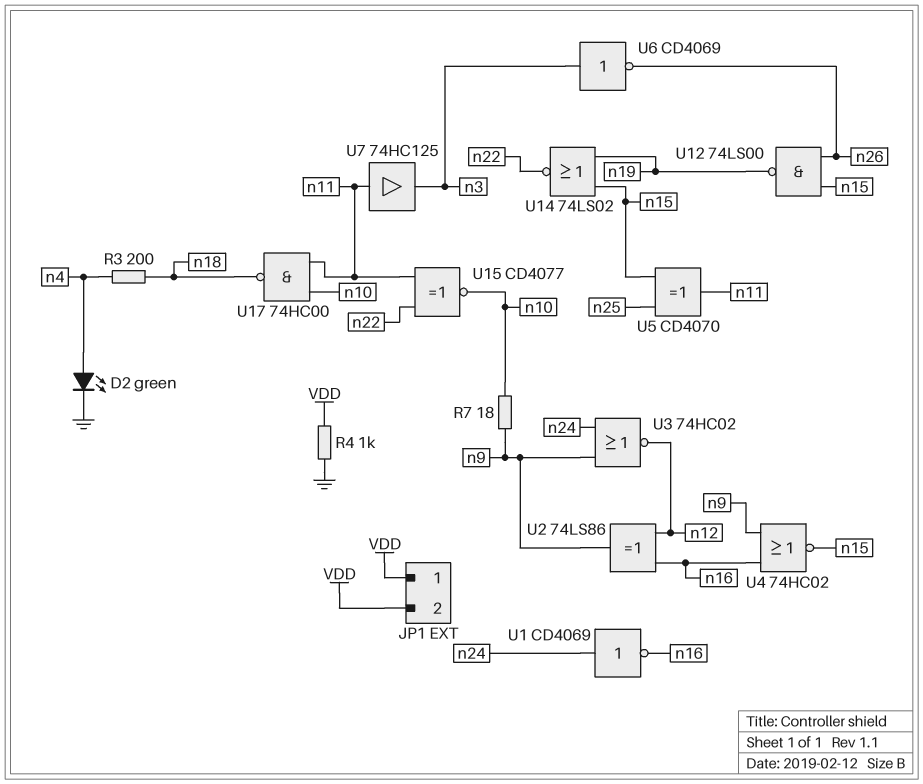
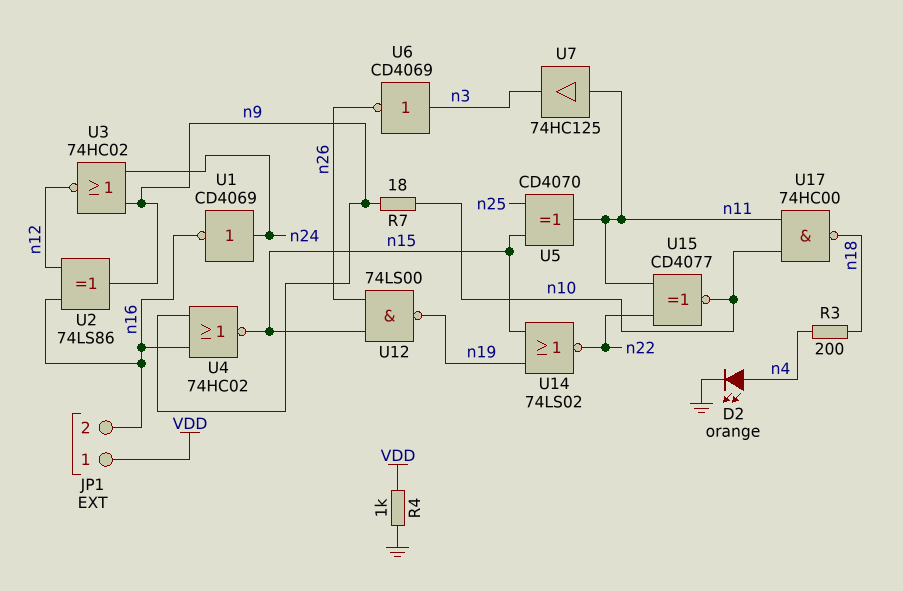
D2: LED green (A n4, K GND) -> LED orange (A n4, K GND)
JP1 pin 2: VDD -> n16

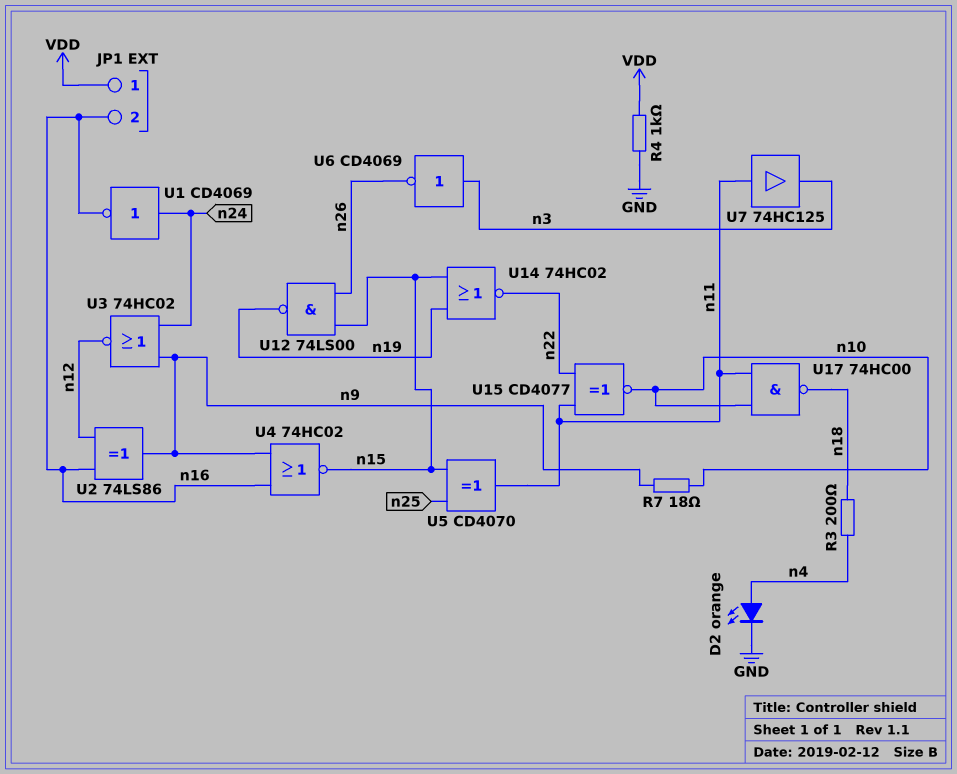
U14: NOR 74LS02 (in n15, in n19, out n22) -> NOR 74HC02 (in n15, in n19, out n22)

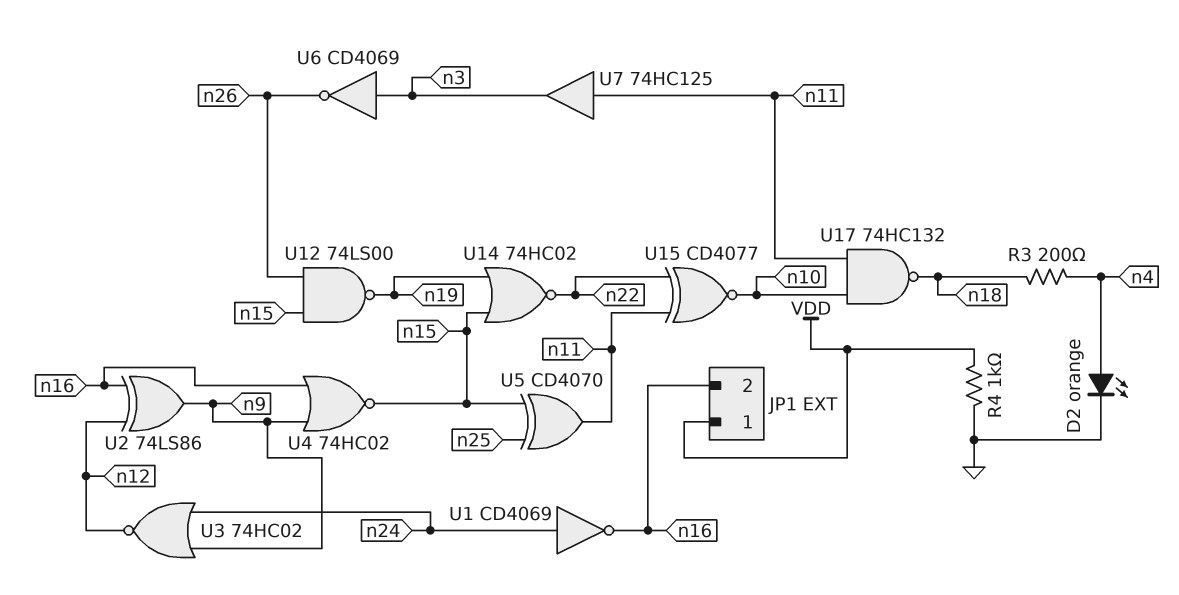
R7: 18 (n9, n10) -> none
U17: NAND 74HC00 (in n10, in n11, out n18) -> NAND 74HC132 (in n10, in n11, out n18)

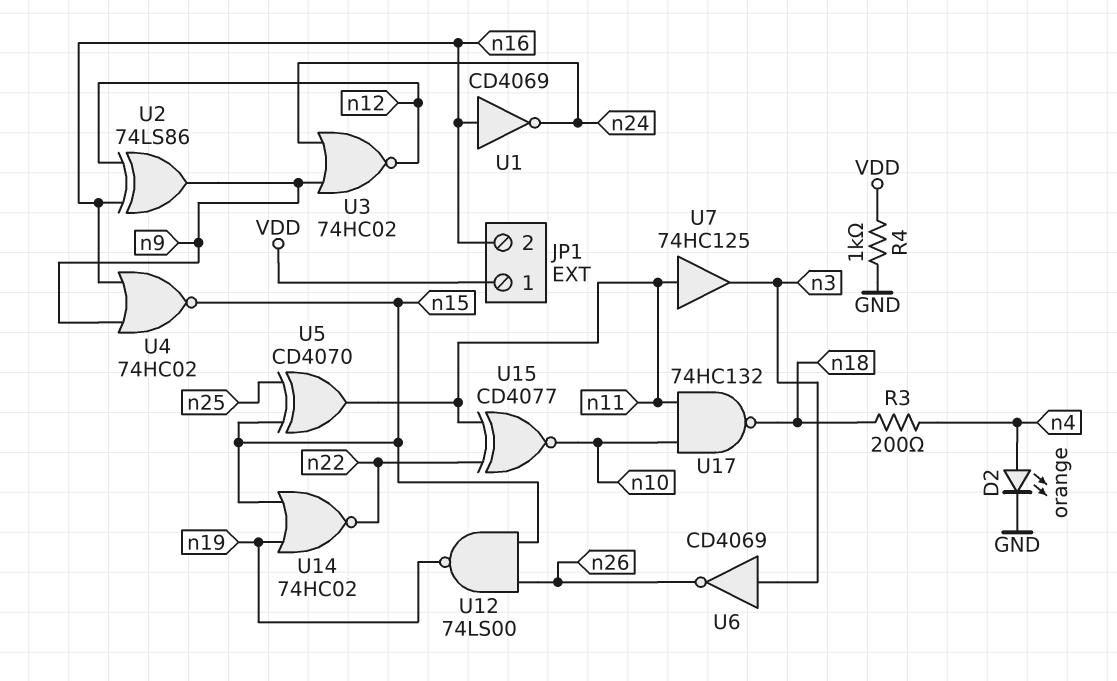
U1: NOT CD4069 (in n24, out n16) -> NOT CD4069 (in n16, out n24)

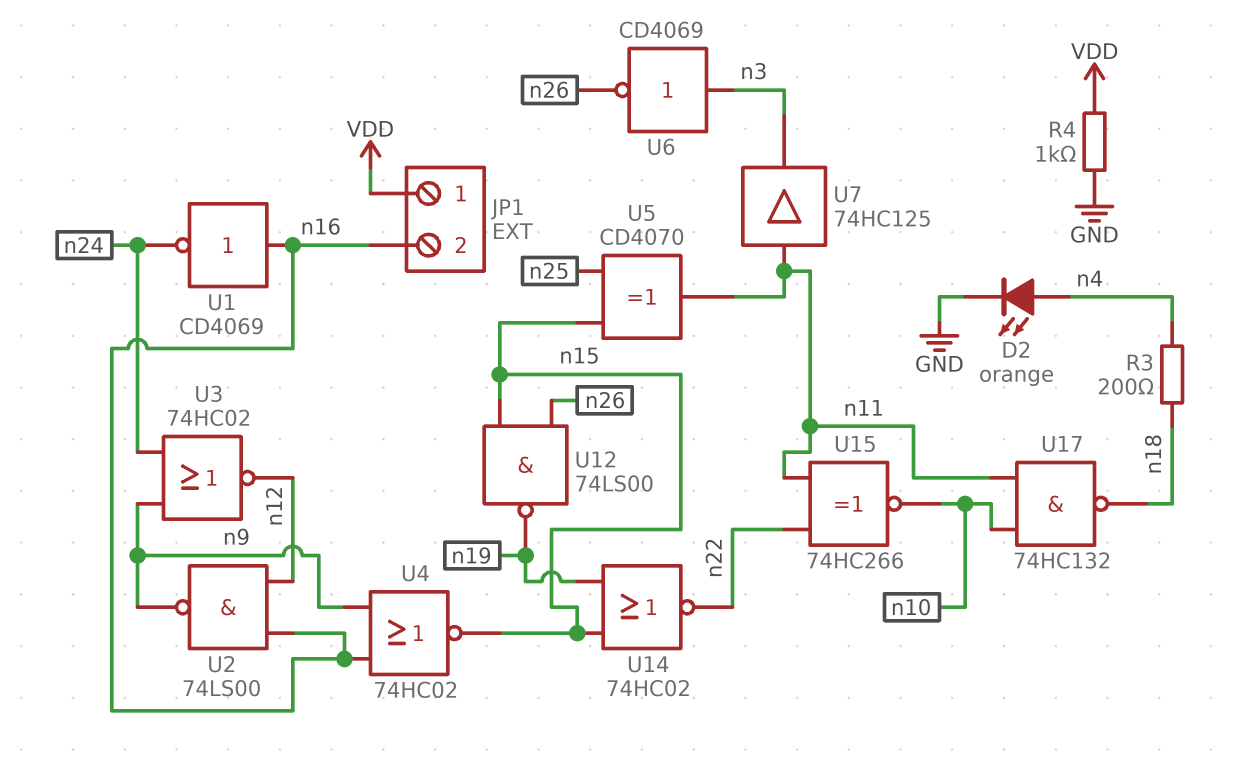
U2: XOR 74LS86 (in n12, in n16, out n9) -> NAND 74LS00 (in n12, in n16, out n9)
U15: XNOR CD4077 (in n11, in n22, out n10) -> XNOR 74HC266 (in n11, in n22, out n10)

